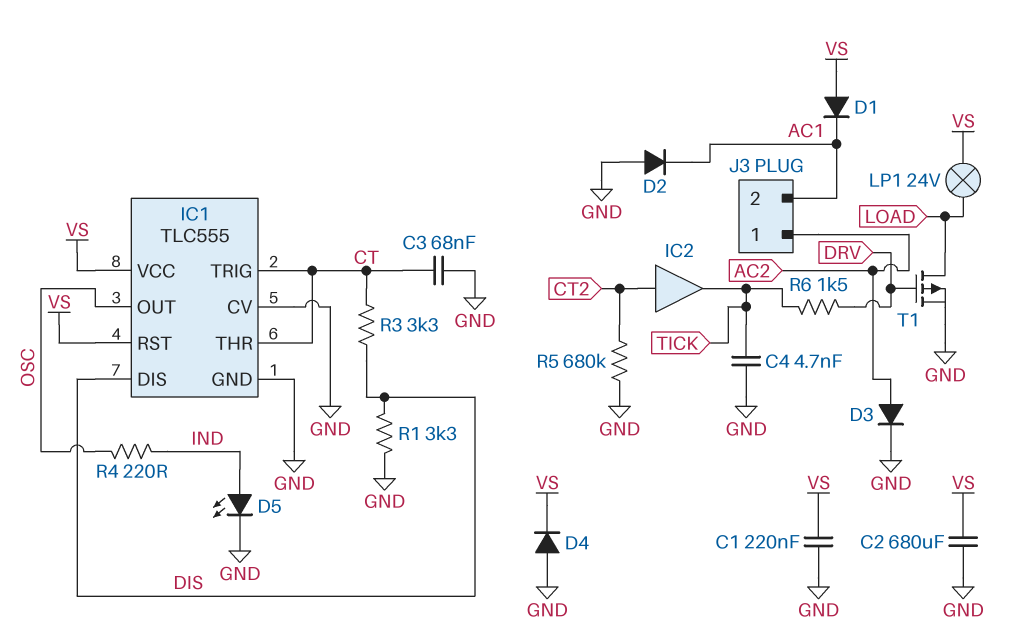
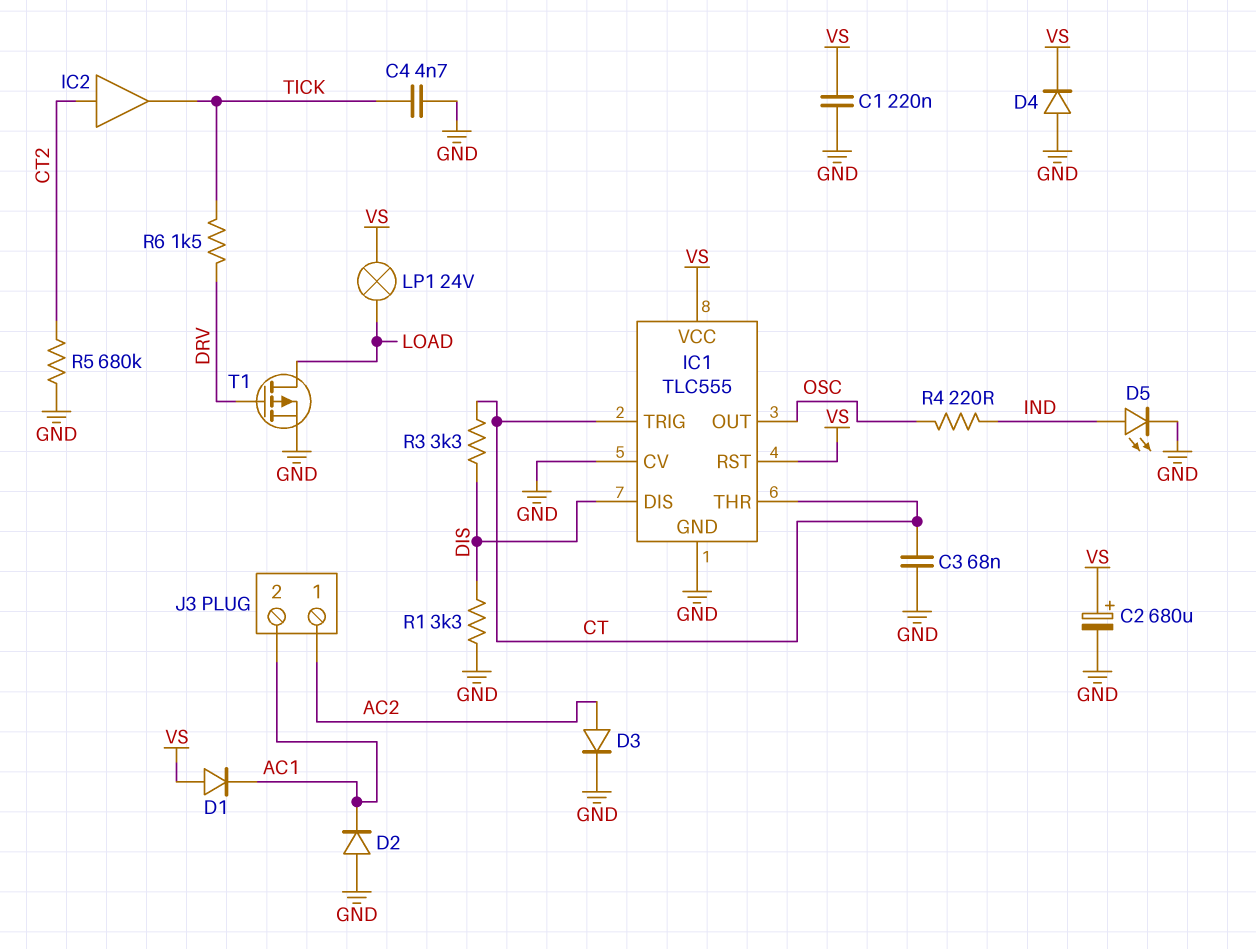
C2: 680uF (GND, VS) -> 680uF (plus VS, minus GND)

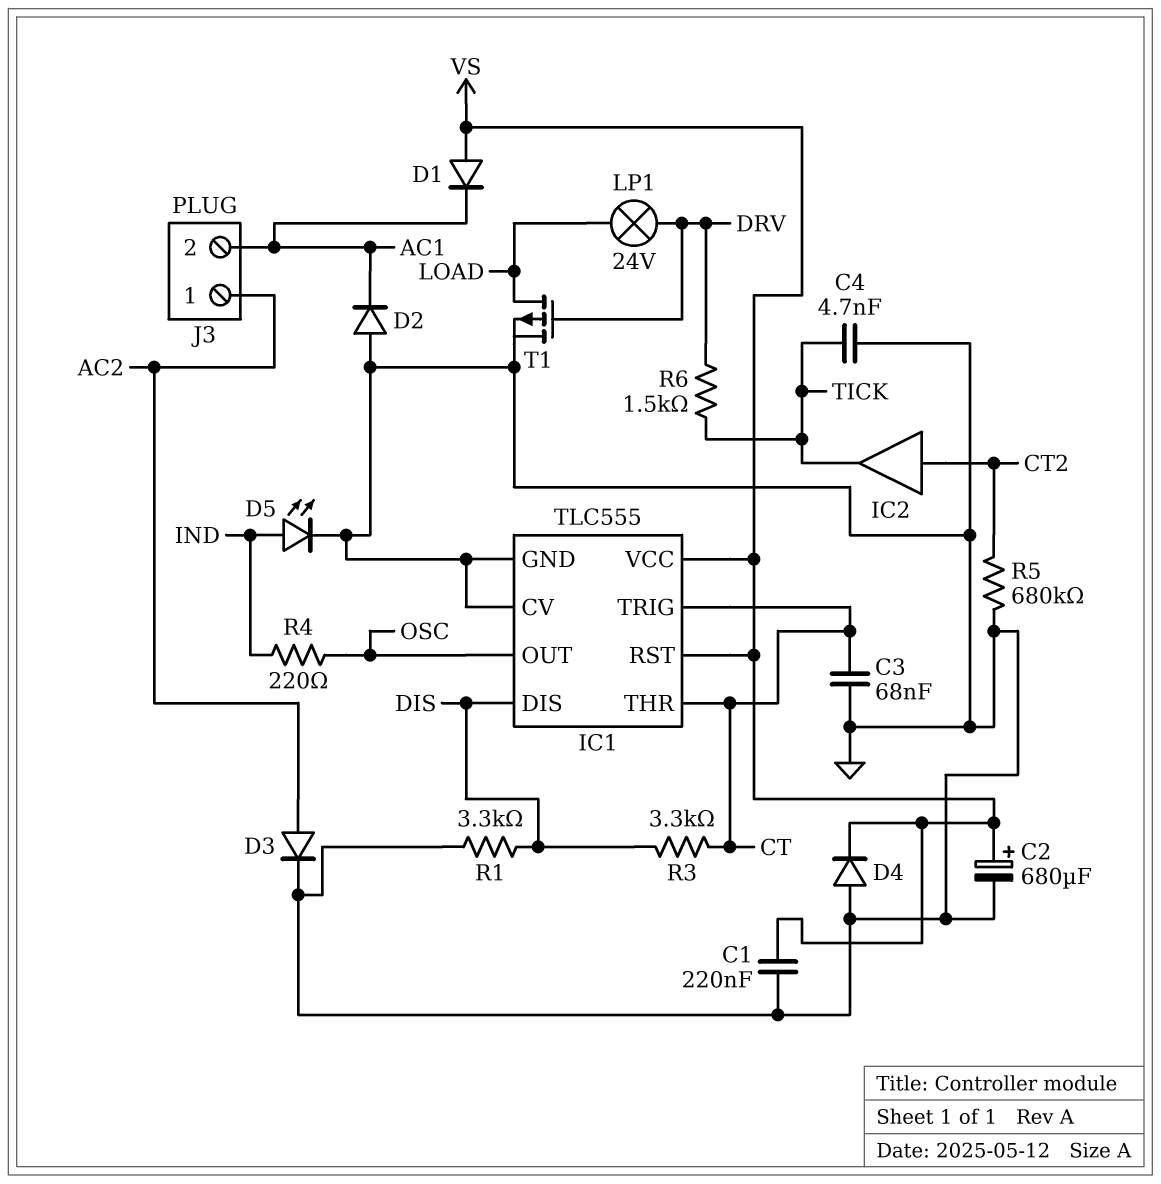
LP1: lamp 24V (LOAD, VS) -> lamp 24V (DRV, LOAD)

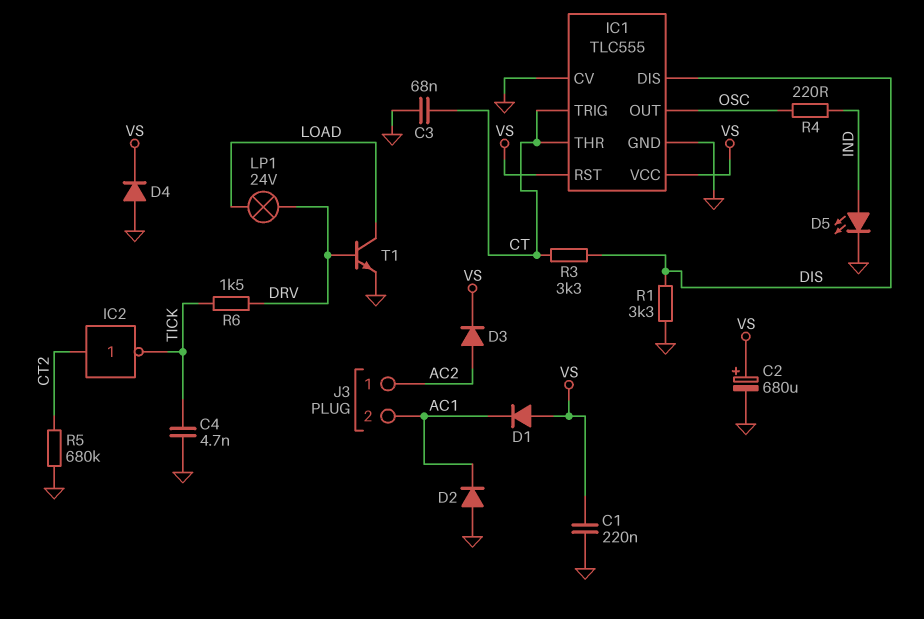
D3: diode (A AC2, K GND) -> diode (A AC2, K VS)
IC2: buffer (in CT2, out TICK) -> NOT (in CT2, out TICK)
T1: PMOS (G DRV, D LOAD, S GND) -> NPN (B DRV, C LOAD, E GND)

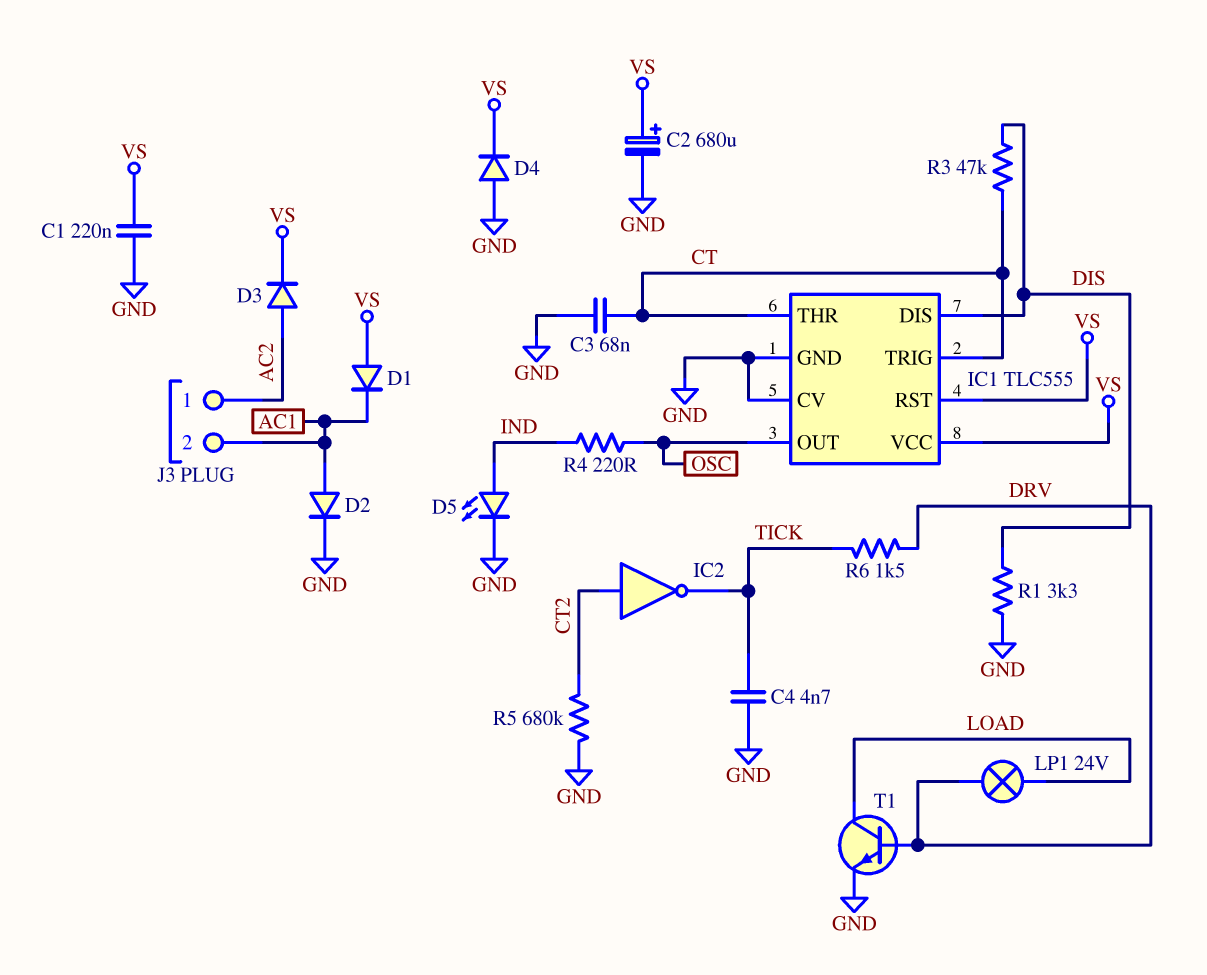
D2: diode (A GND, K AC1) -> diode (A AC1, K GND)
R3: 3.3k (CT, DIS) -> 47k (CT, DIS)

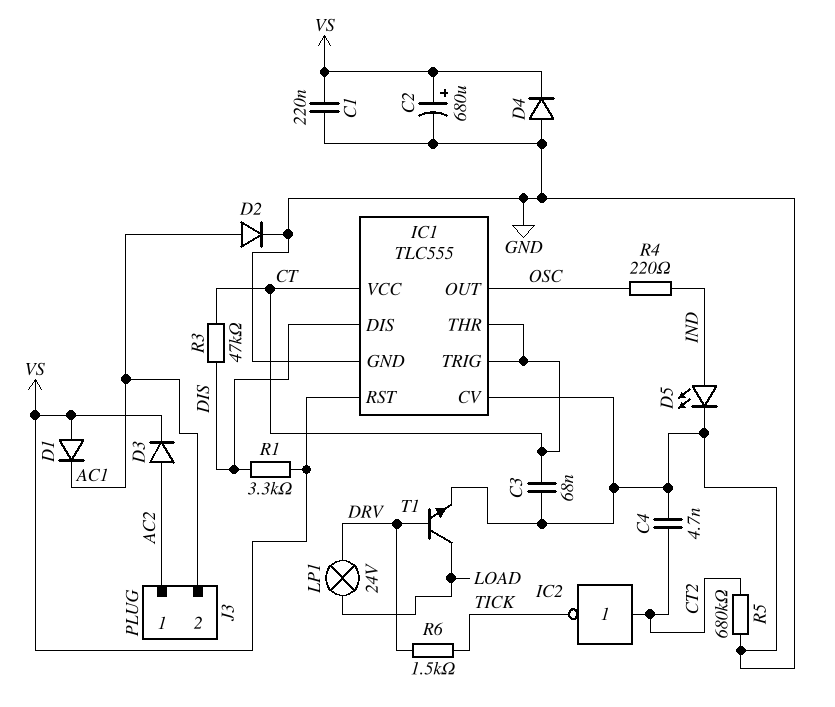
C4: 4.7nF (GND, TICK) -> 4.7nF (CT2, GND)
IC1 pin VCC: VS -> CT
R1: 3.3k (DIS, GND) -> 3.3k (DIS, VS)

